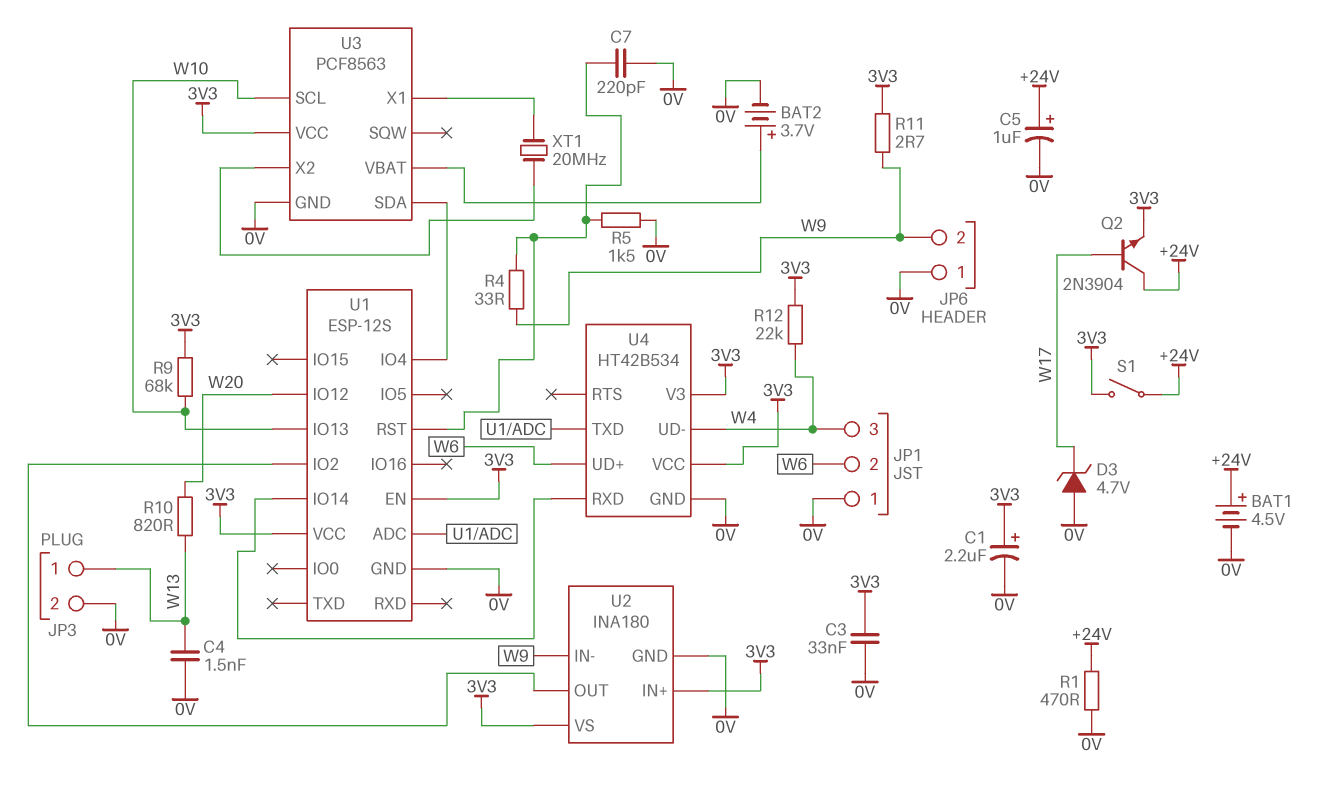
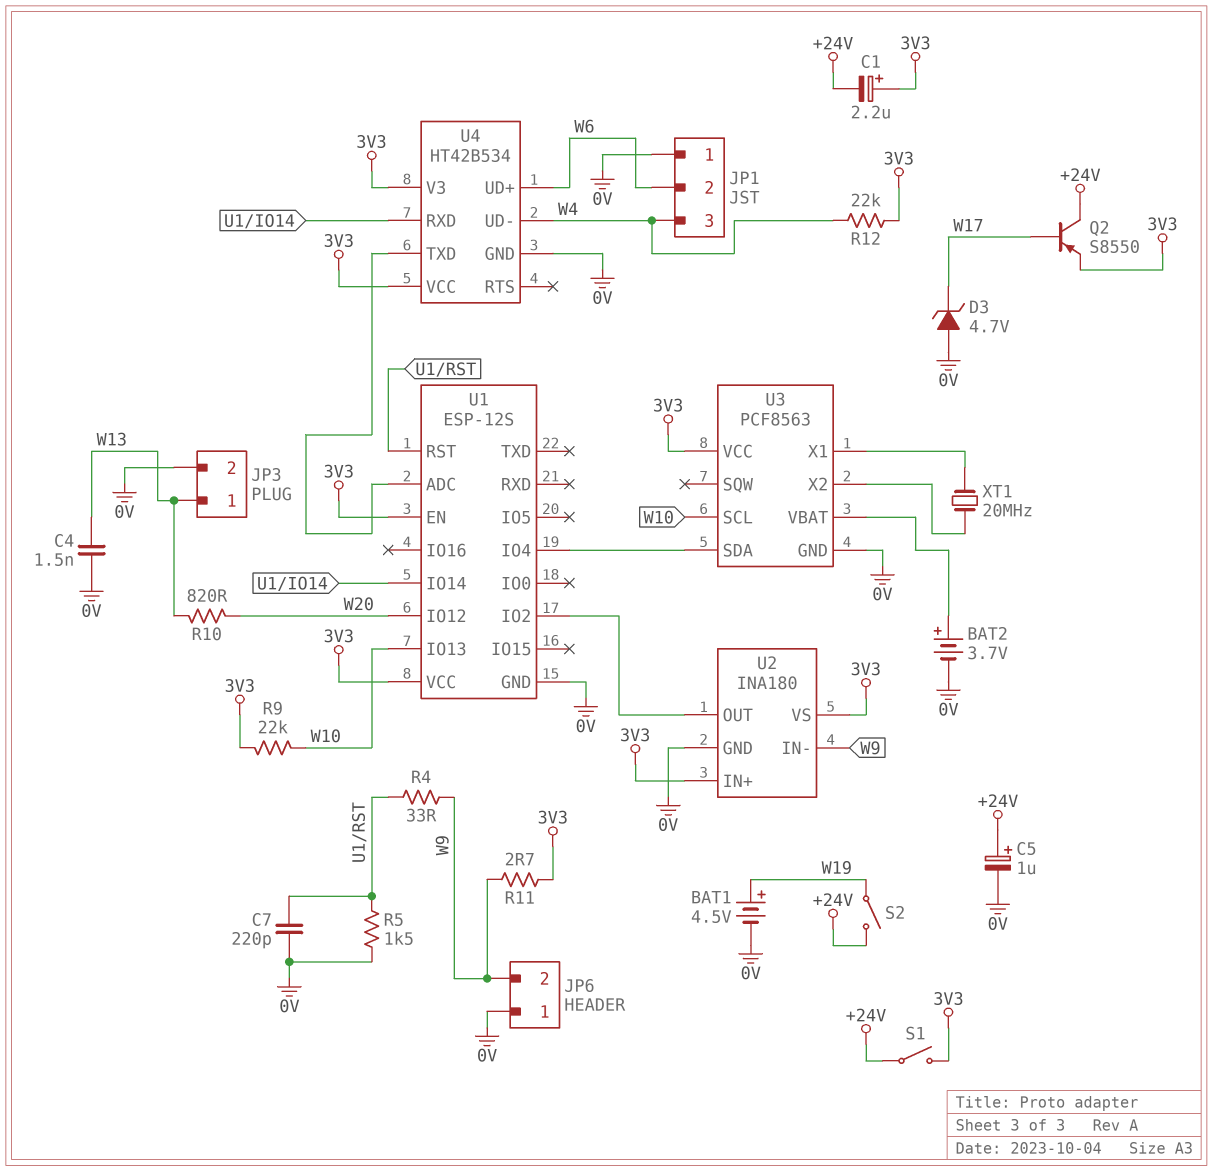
BAT1: 4.5V (plus +24V, minus 0V) -> 4.5V (plus W19, minus 0V)
C1: 2.2uF (plus 3V3, minus 0V) -> 2.2uF (plus 3V3, minus +24V)
C3: 33nF (0V, 3V3) -> none
Q2: NPN 2N3904 (B W17, C +24V, E 3V3) -> PNP S8550 (B W17, C +24V, E 3V3)
R1: 470 (+24V, 0V) -> none
R9: 68k (3V3, W10) -> 22k (3V3, W10)
S2: none -> switch (+24V, W19)

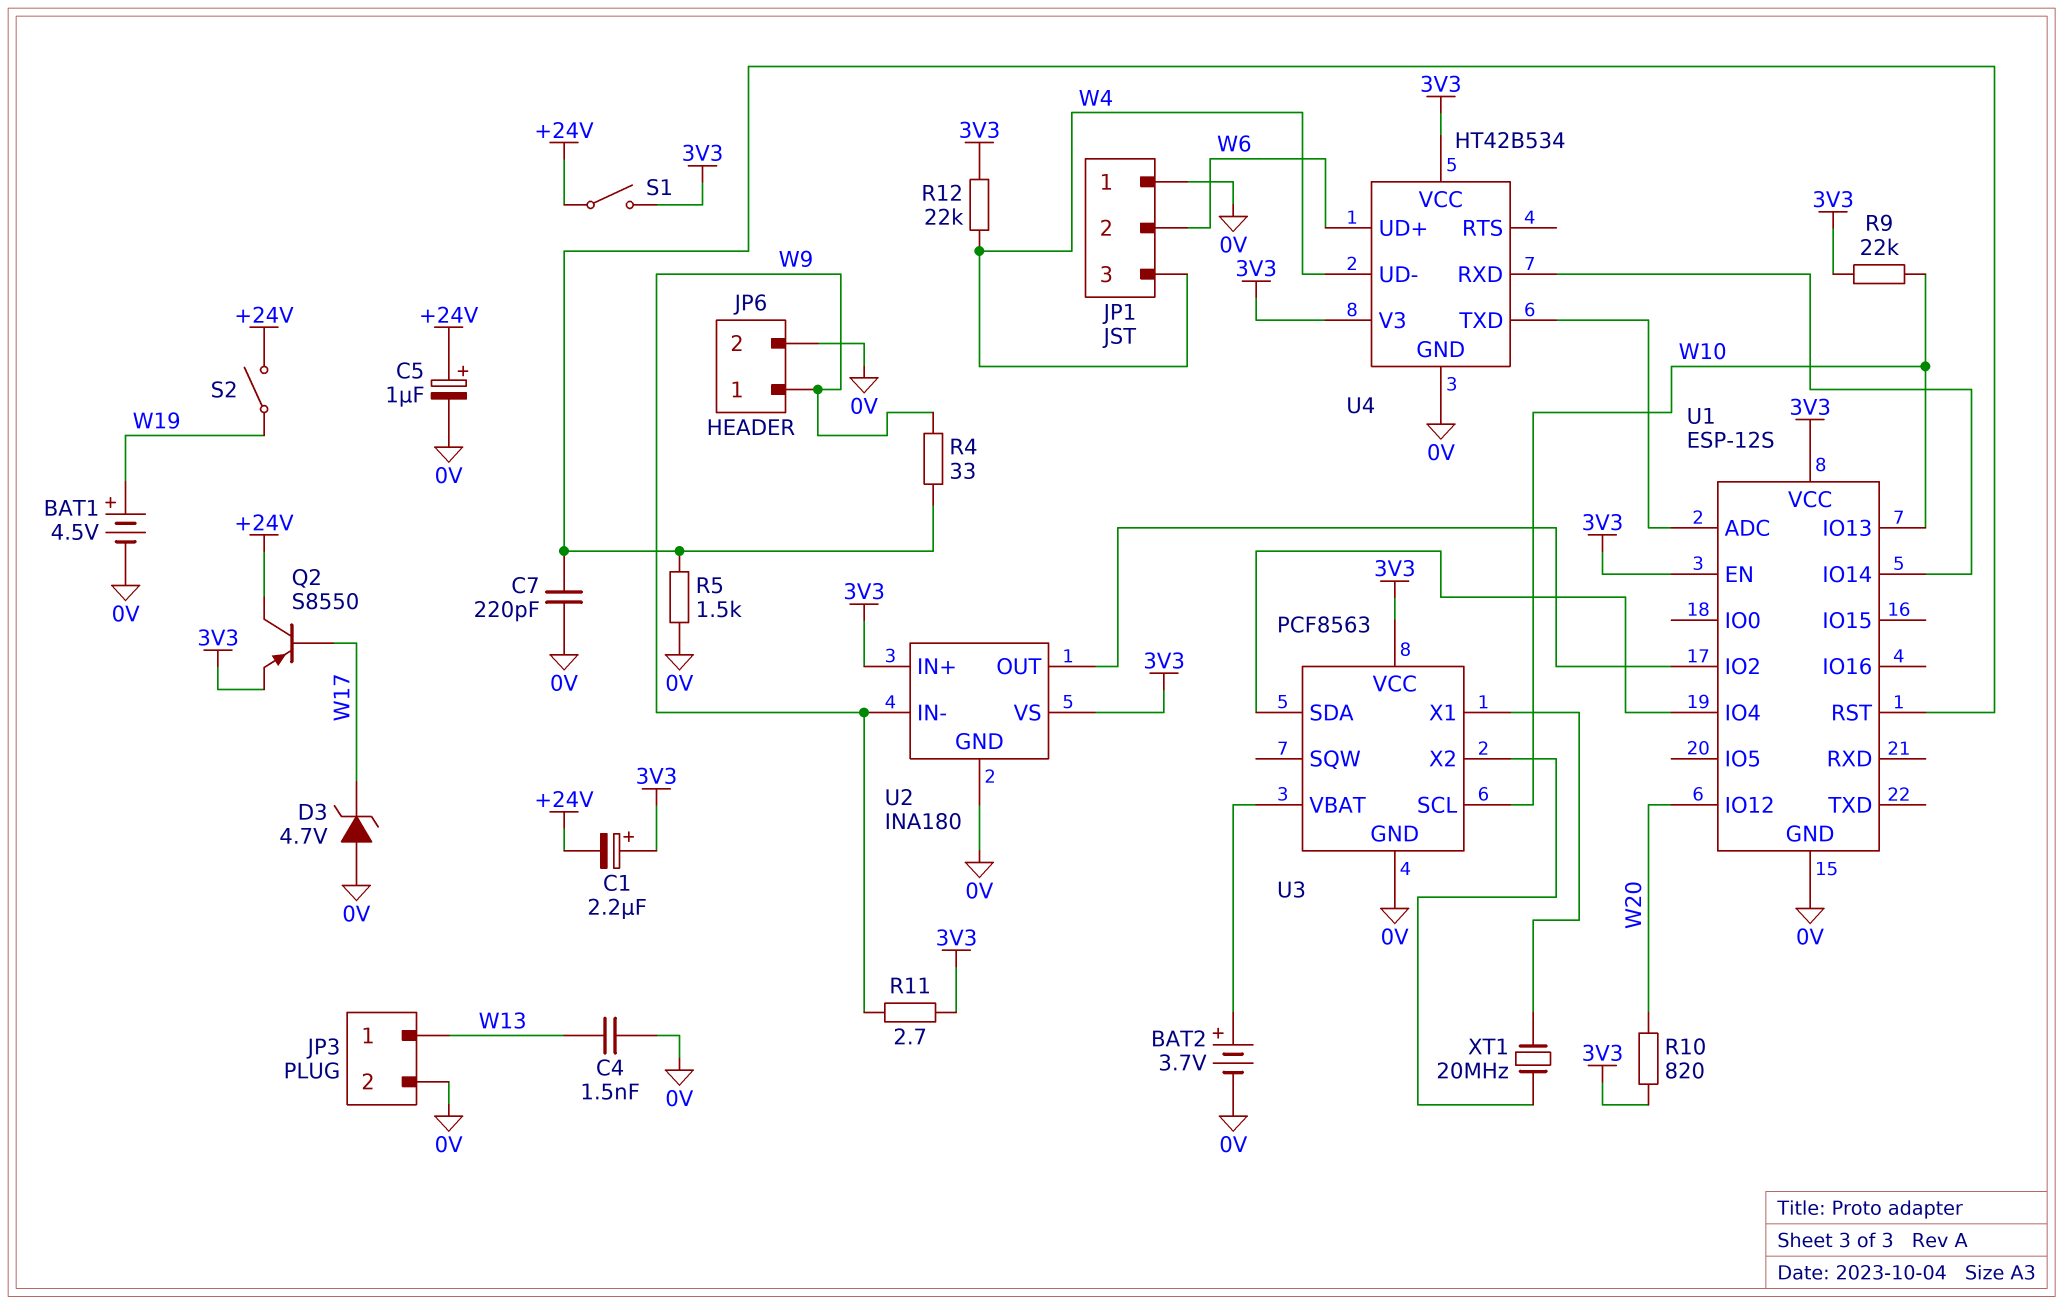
JP6 pin 1: 0V -> W9
JP6 pin 2: W9 -> 0V
R10: 820 (W13, W20) -> 820 (3V3, W20)

